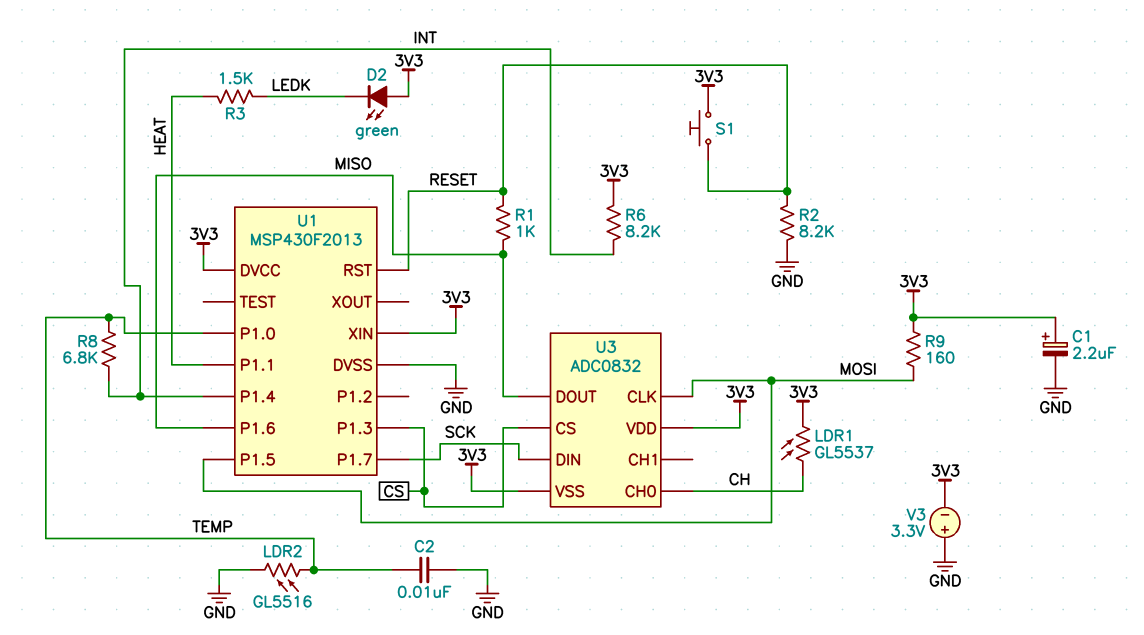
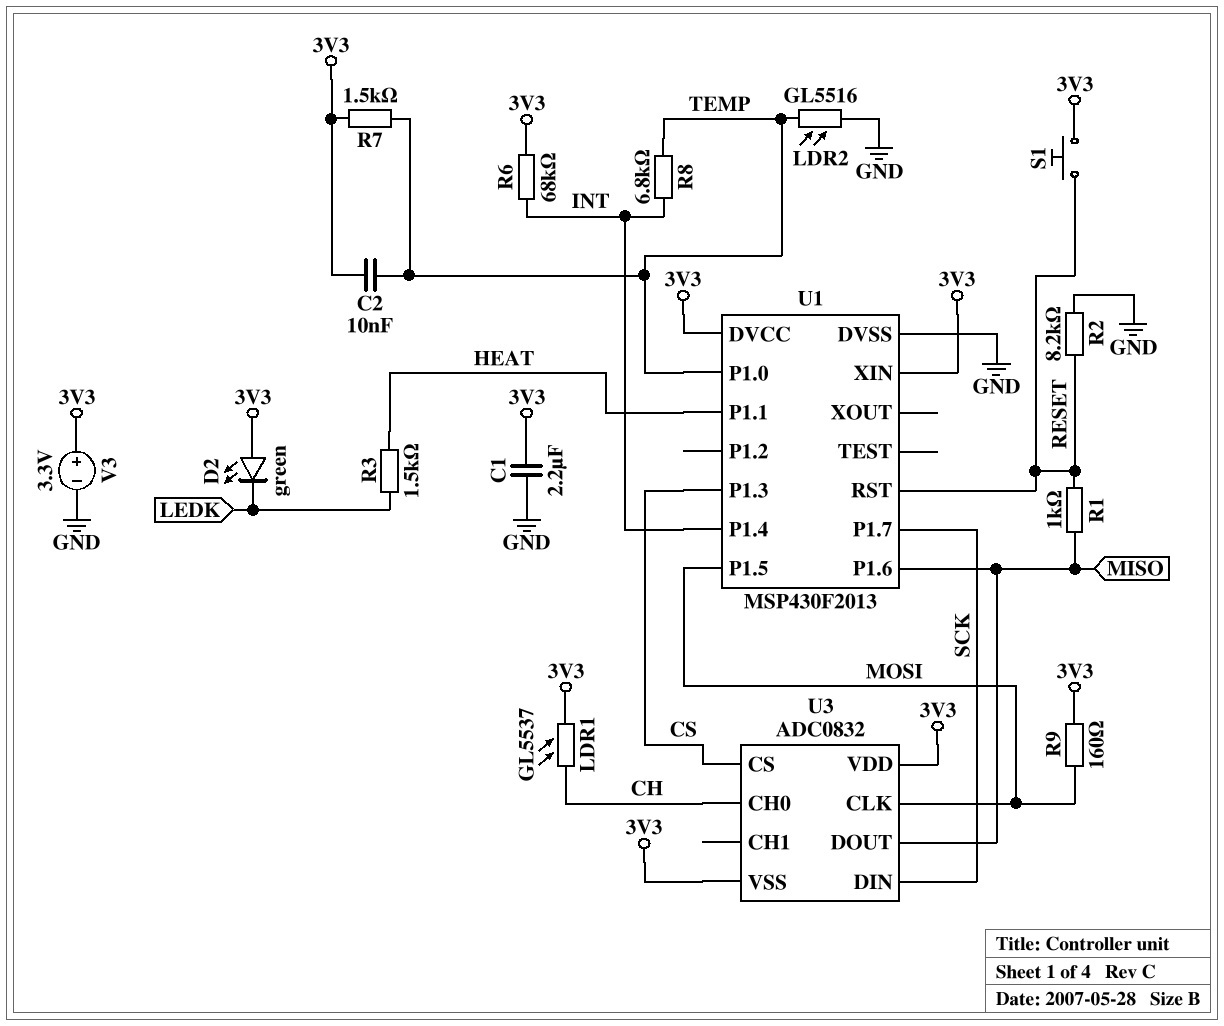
C1: 2.2uF (plus 3V3, minus GND) -> 2.2uF (3V3, GND)
C2: 10nF (GND, TEMP) -> 10nF (3V3, TEMP)
R6: 8.2k (3V3, INT) -> 68k (3V3, INT)
R7: none -> 1.5k (3V3, TEMP)
V3: 3.3V (plus GND, minus 3V3) -> 3.3V (plus 3V3, minus GND)

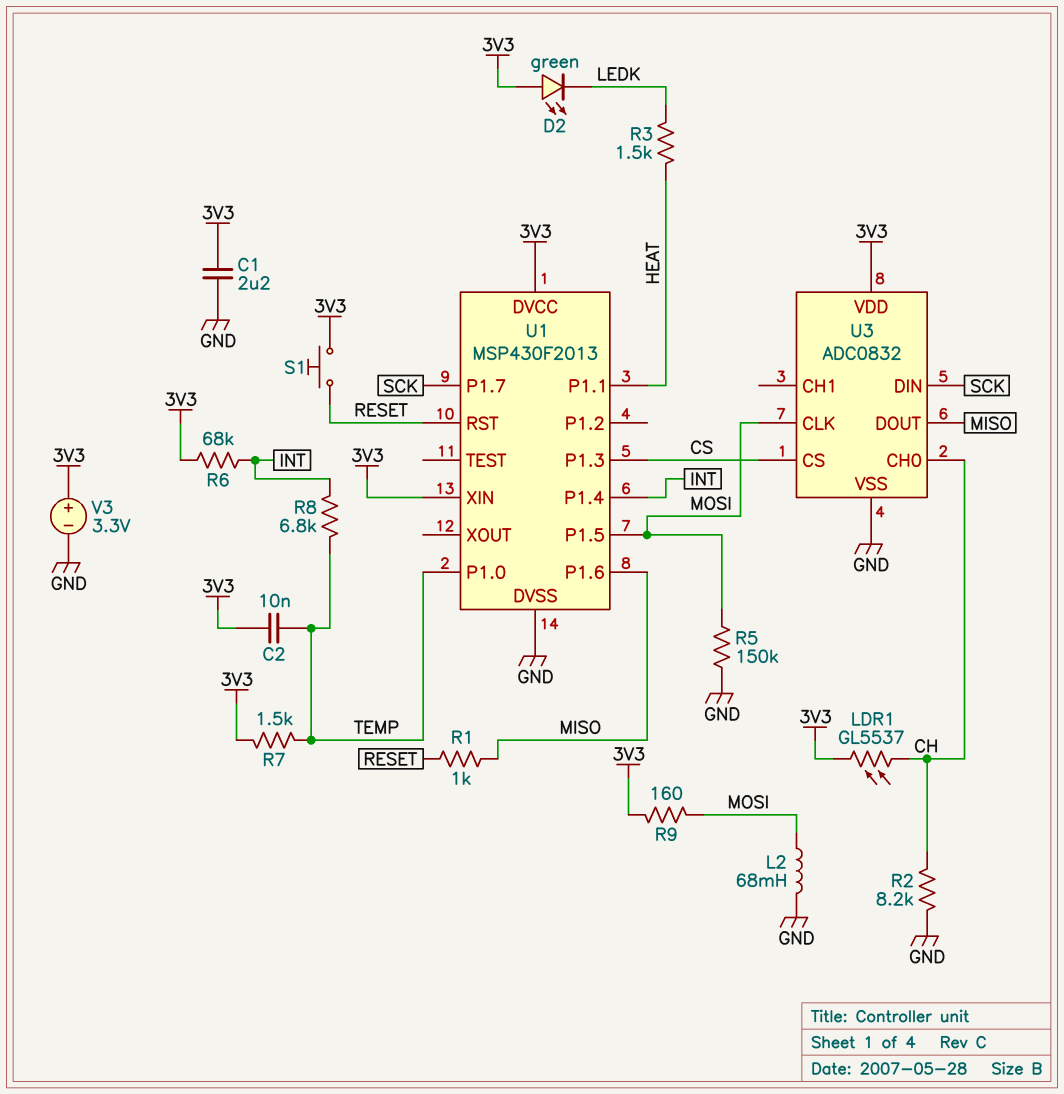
L2: none -> 68mH (GND, MOSI)
LDR2: GL5516 (GND, TEMP) -> none
R2: 8.2k (GND, RESET) -> 8.2k (CH, GND)
R5: none -> 150k (GND, MOSI)
U3 pin VSS: 3V3 -> GND

